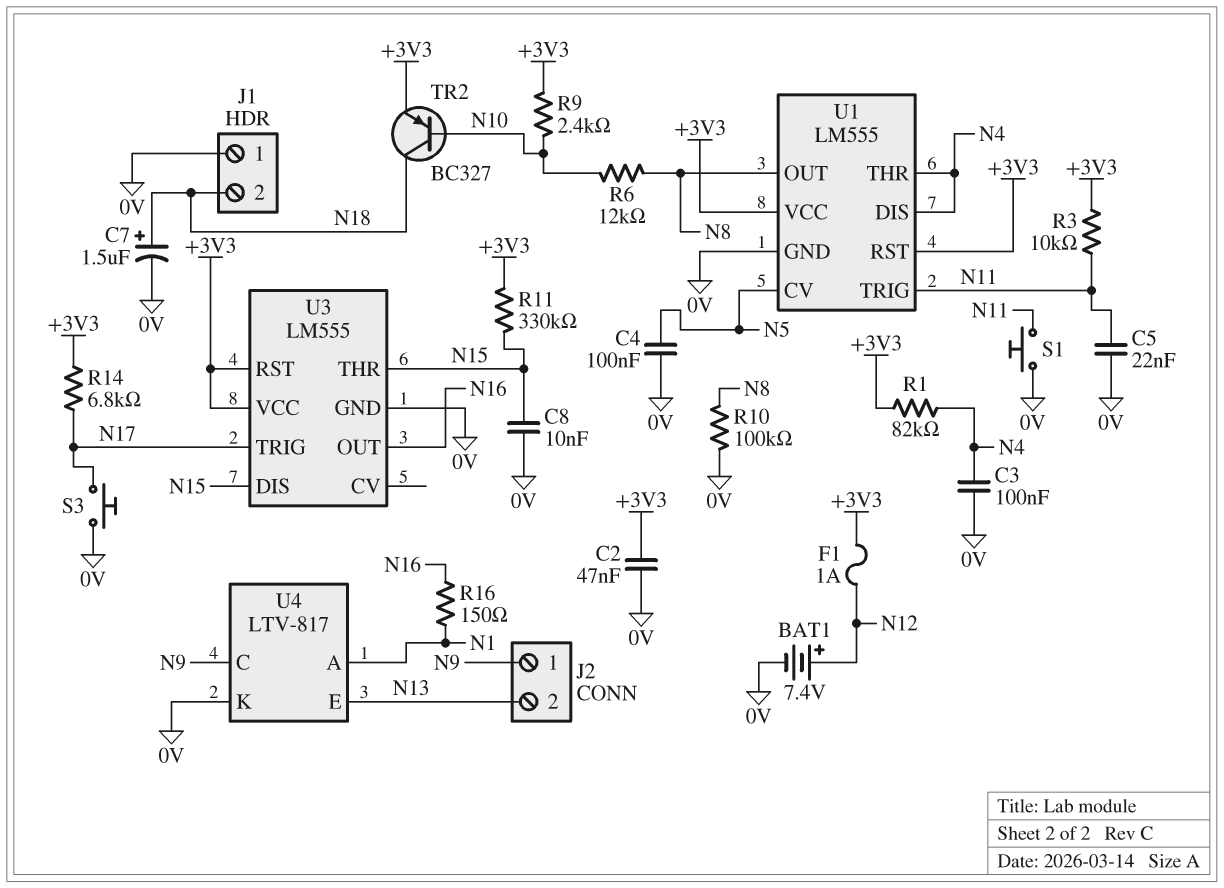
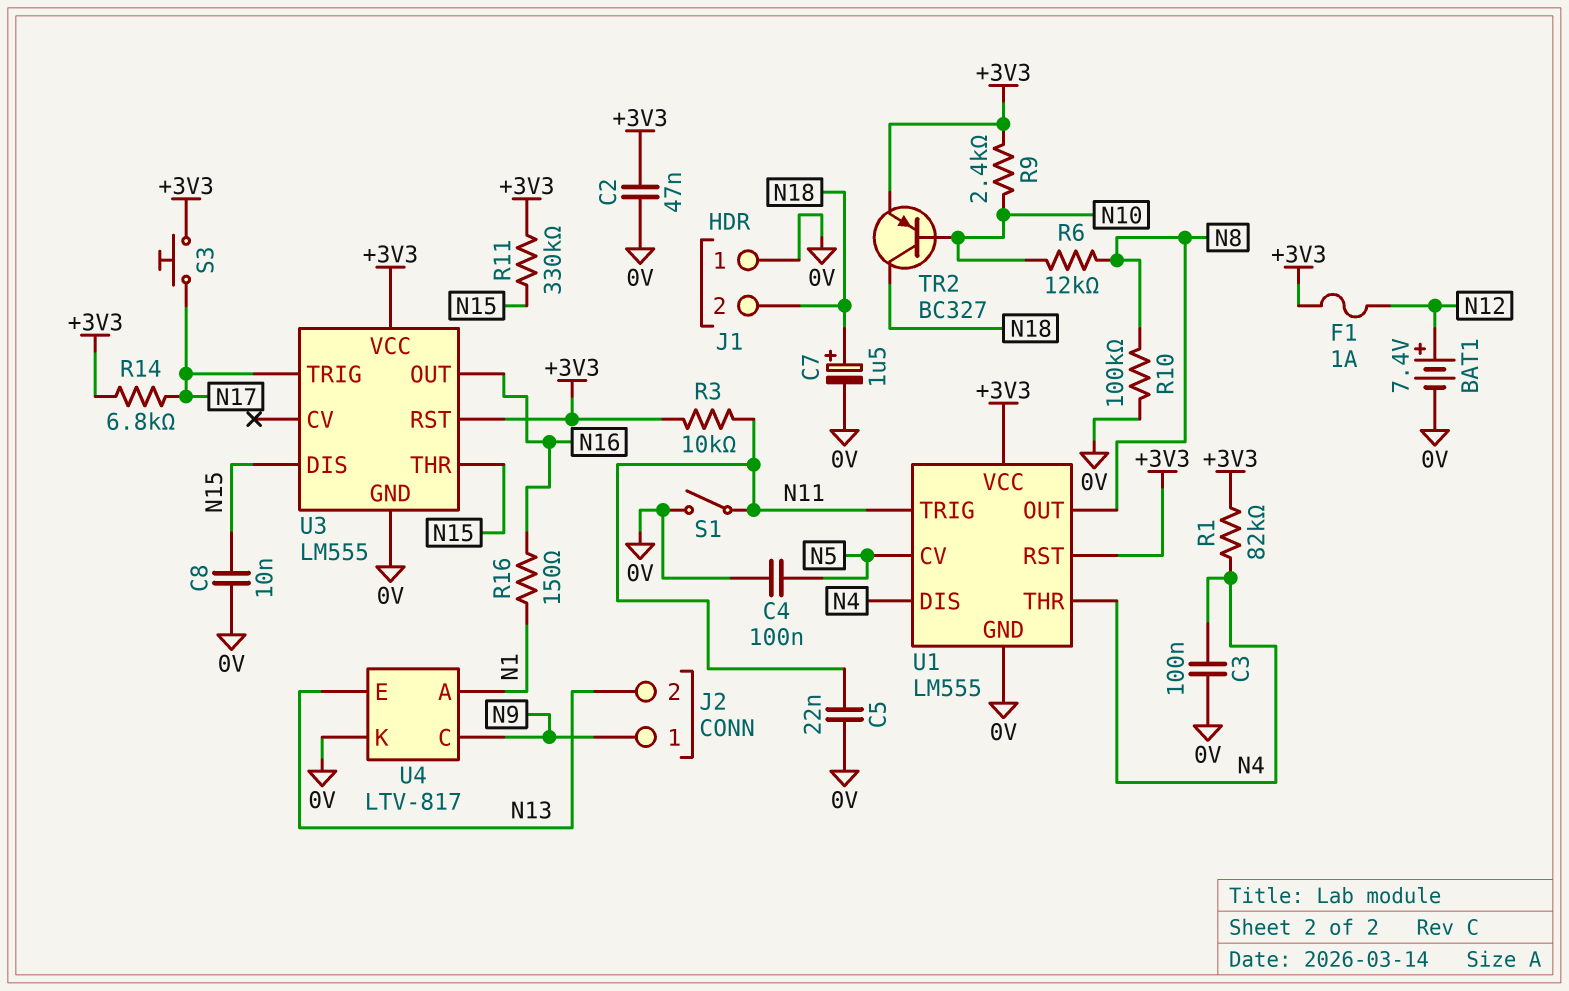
S1: button (0V, N11) -> switch (0V, N11)
S3: button (0V, N17) -> button (+3V3, N17)

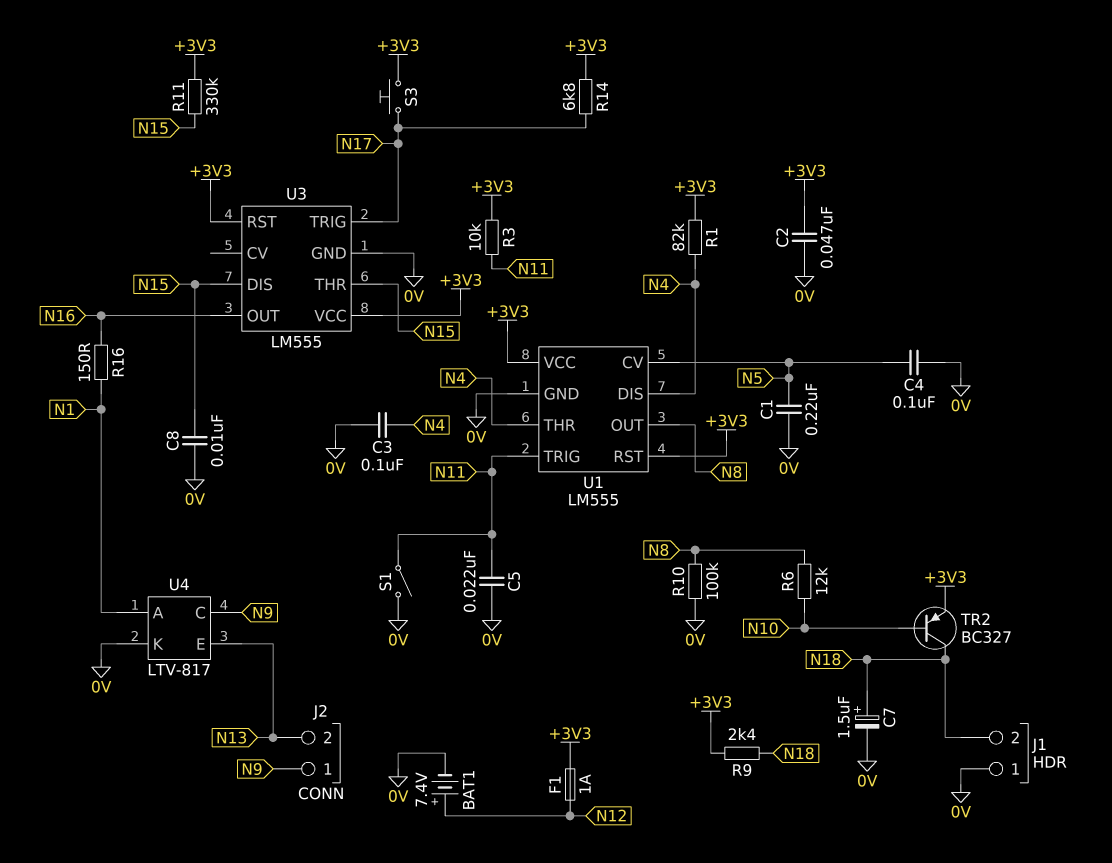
C1: none -> 220nF (0V, N5)
R9: 2.4k (+3V3, N10) -> 2.4k (+3V3, N18)

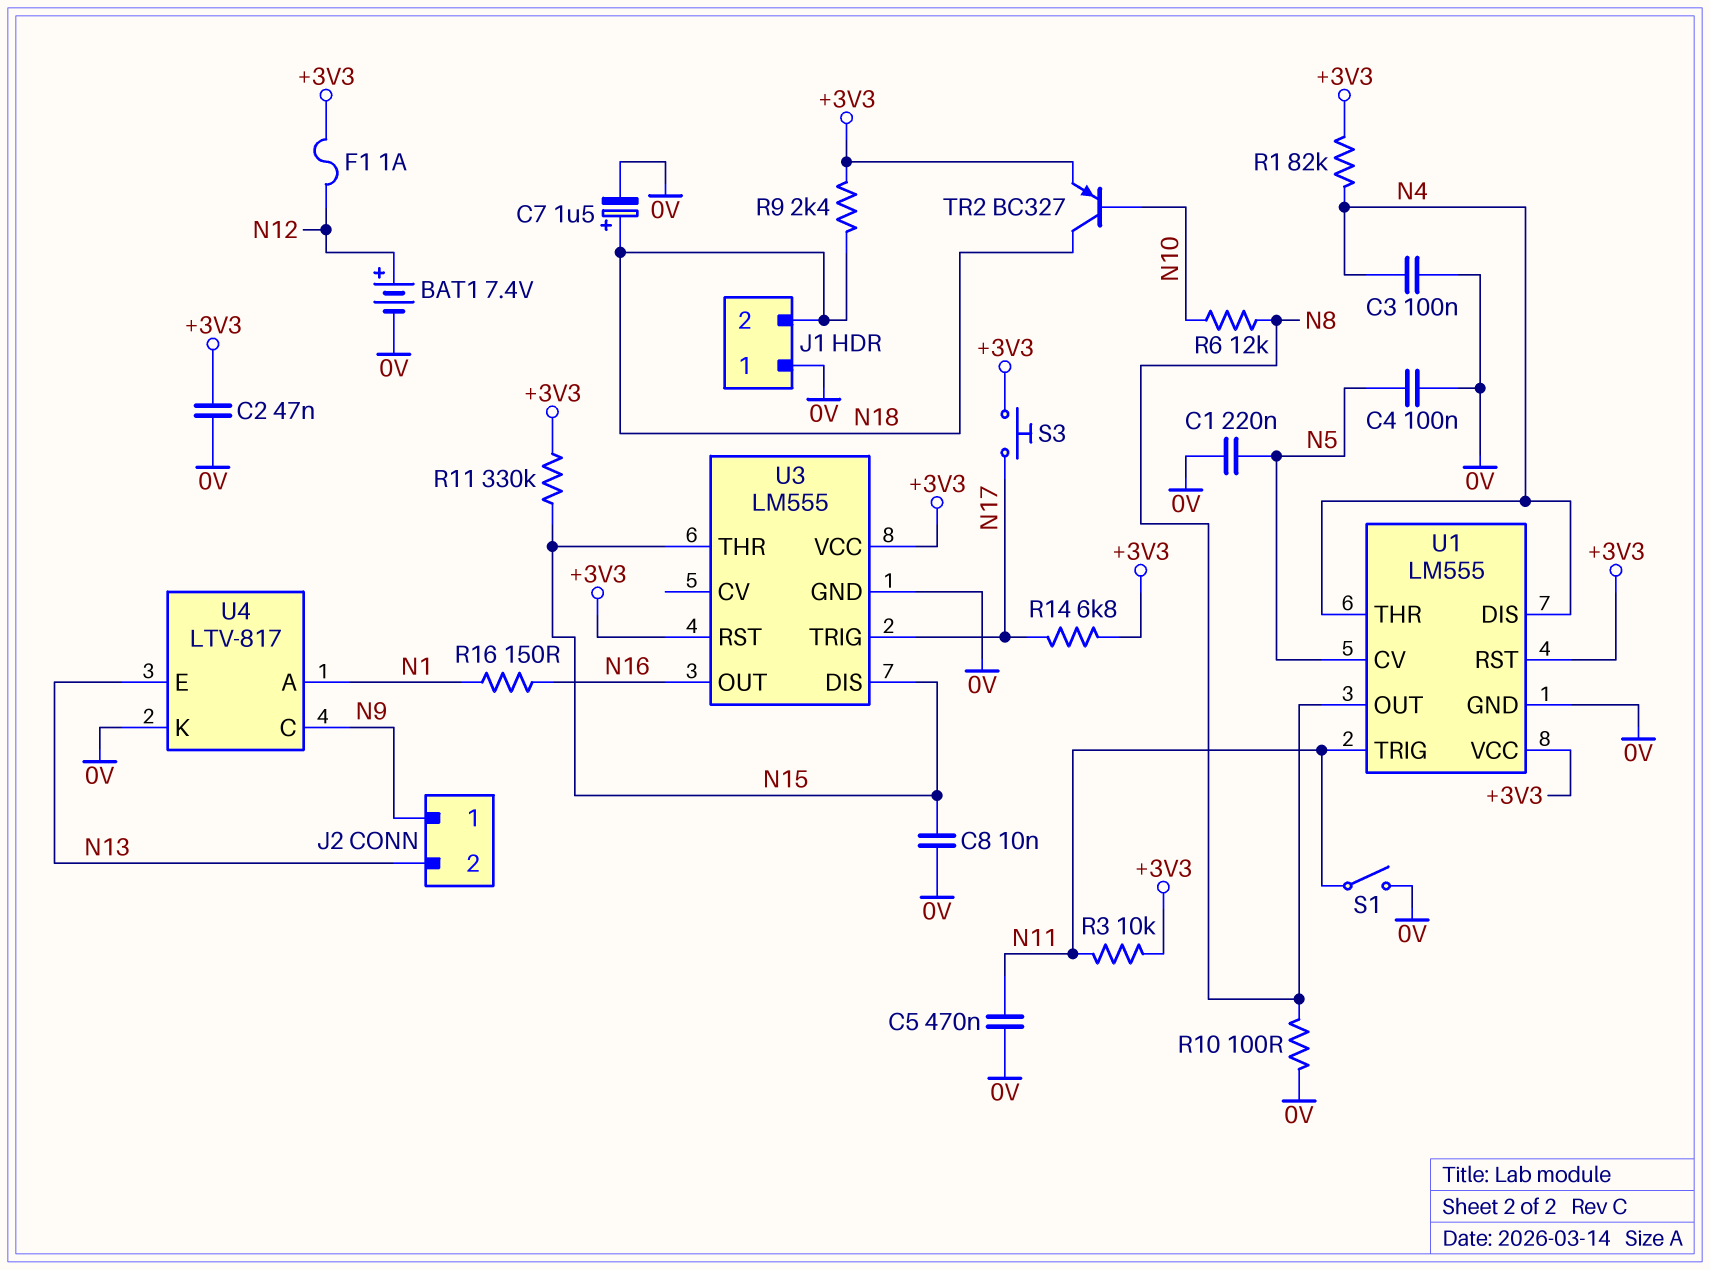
C5: 22nF (0V, N11) -> 470nF (0V, N11)
R10: 100k (0V, N8) -> 100 (0V, N8)

